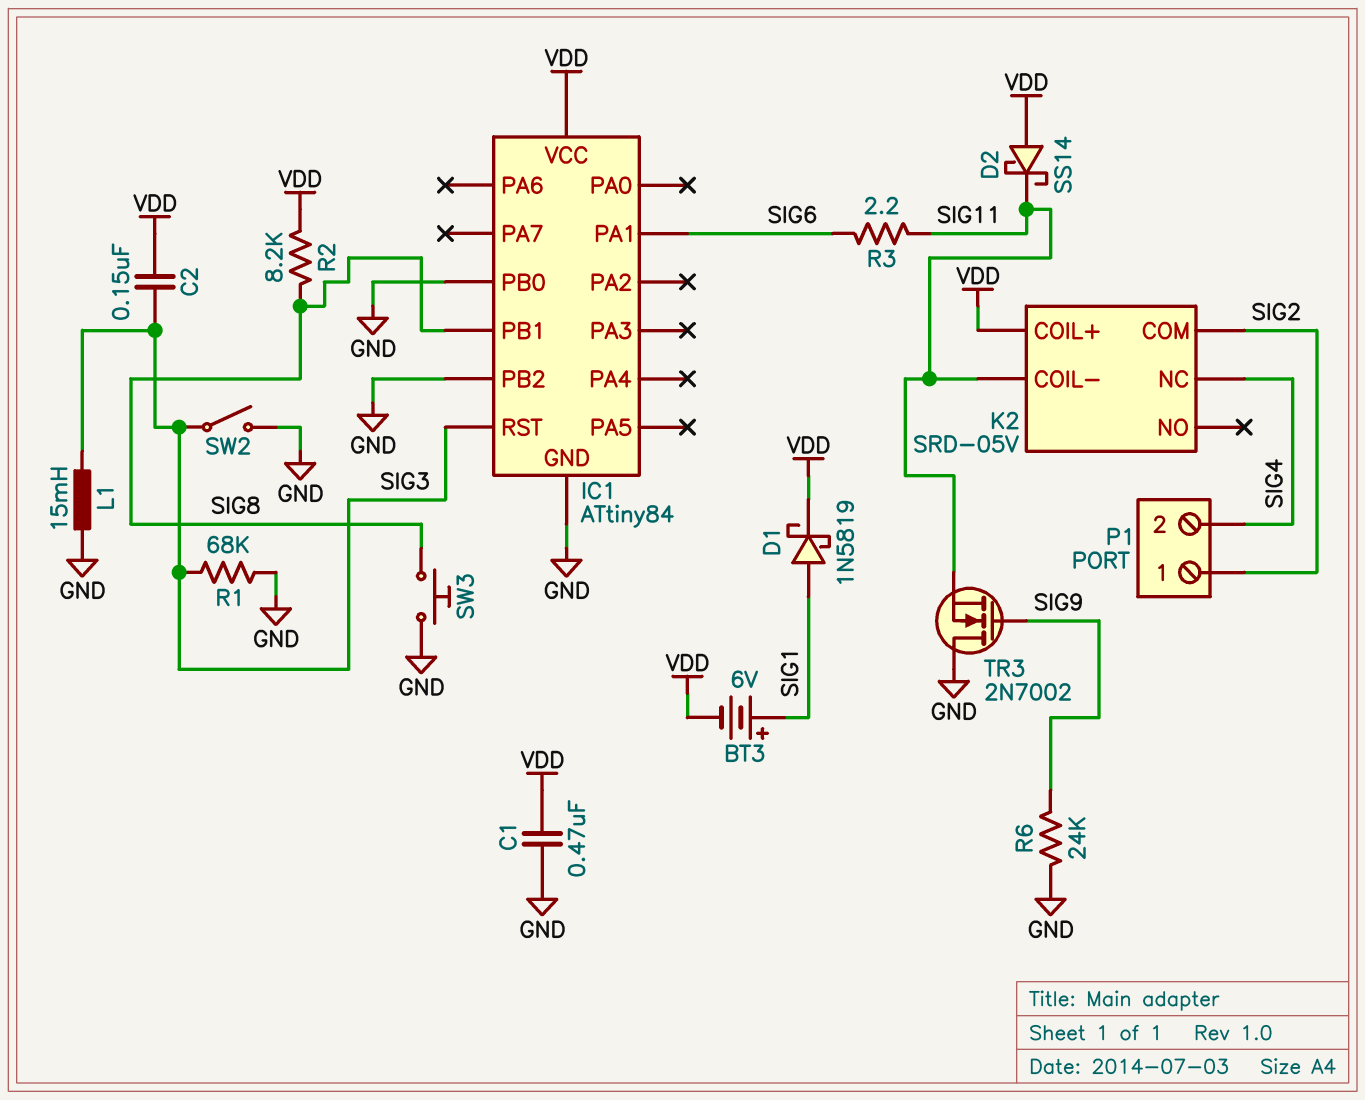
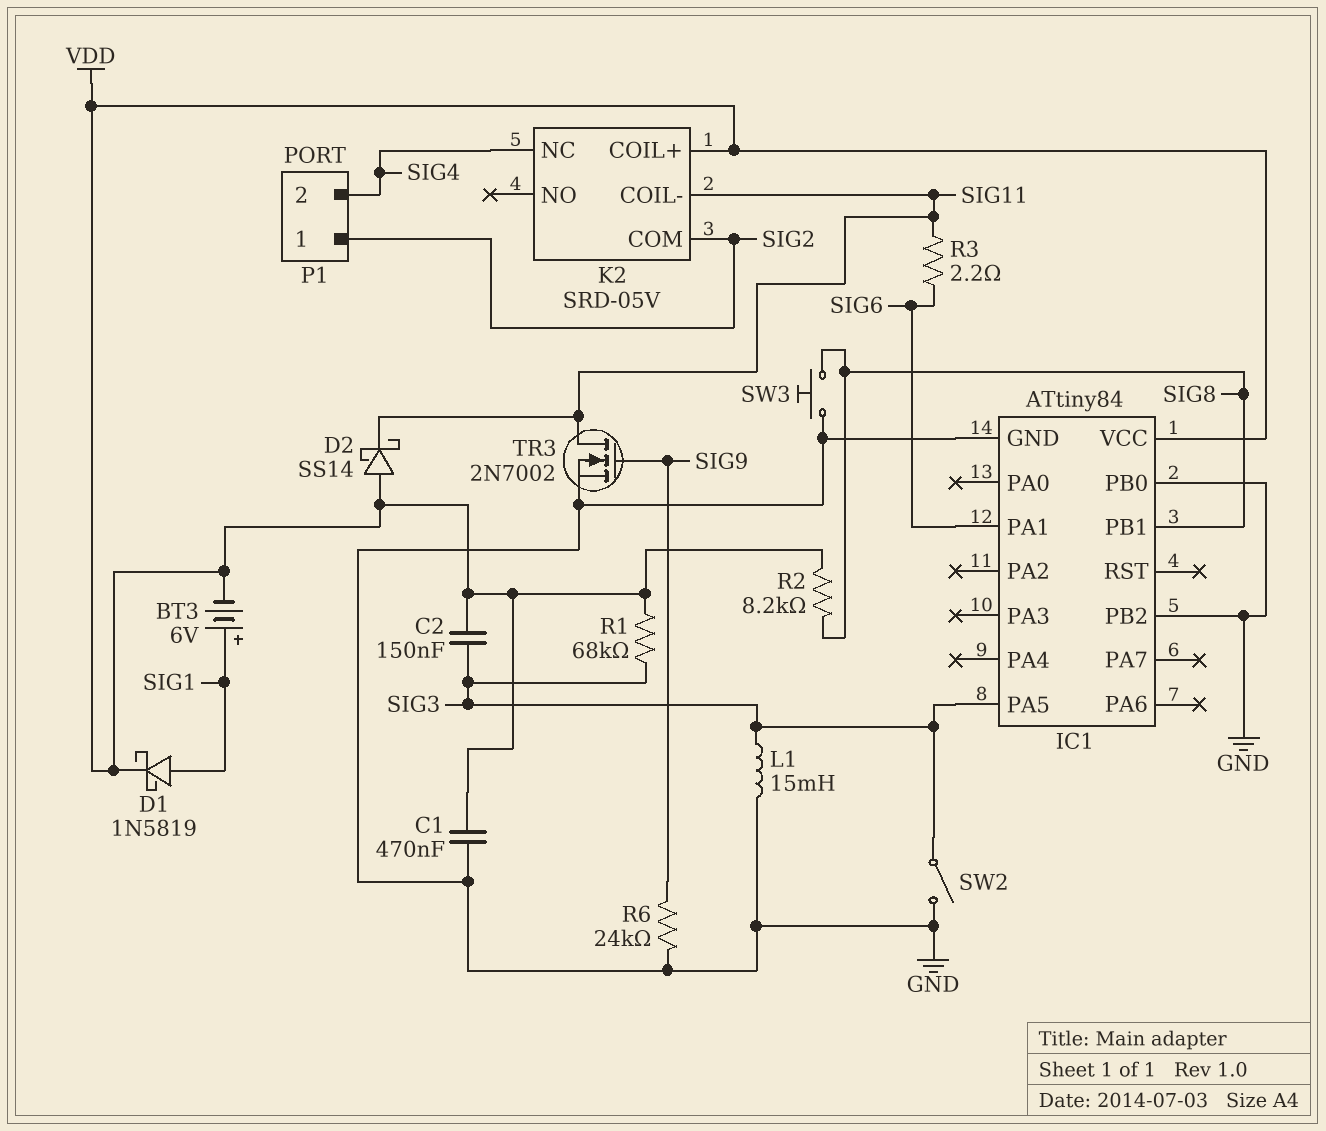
IC1 pin PA5: none -> SIG3
IC1 pin RST: SIG3 -> none
R1: 68k (GND, SIG3) -> 68k (SIG3, VDD)
TR3: NMOS 2N7002 (G SIG9, D GND, S SIG11) -> NMOS 2N7002 (G SIG9, D SIG11, S GND)

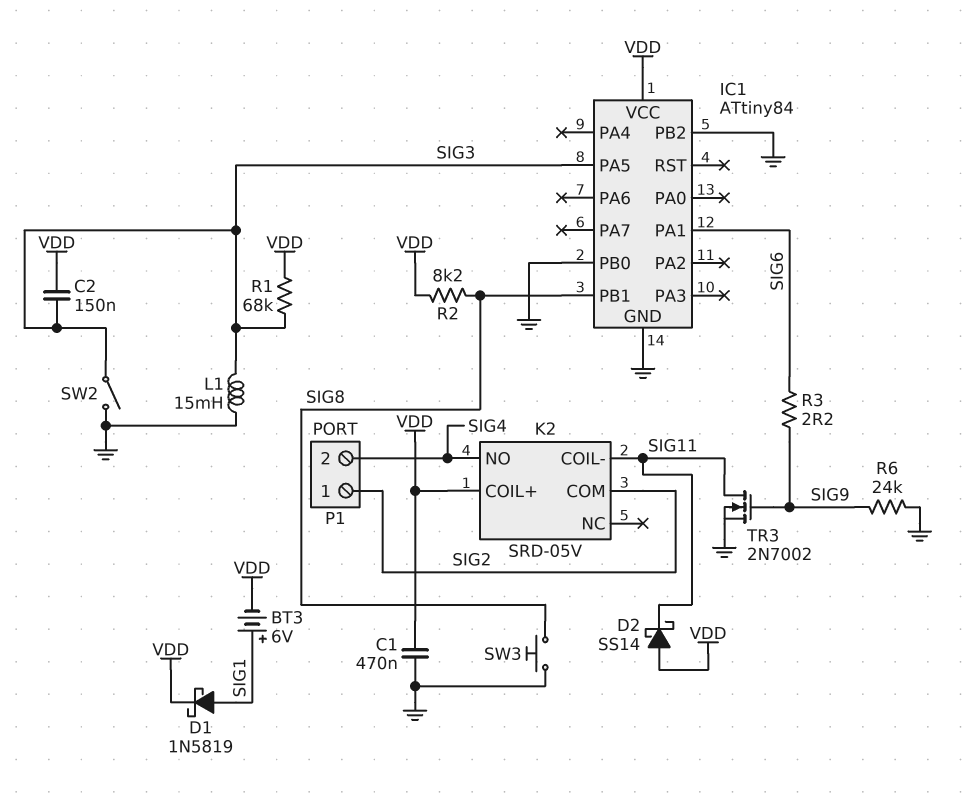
K2 pin NC: SIG4 -> none
K2 pin NO: none -> SIG4
R3: 2.2 (SIG6, SIG11) -> 2.2 (SIG6, SIG9)

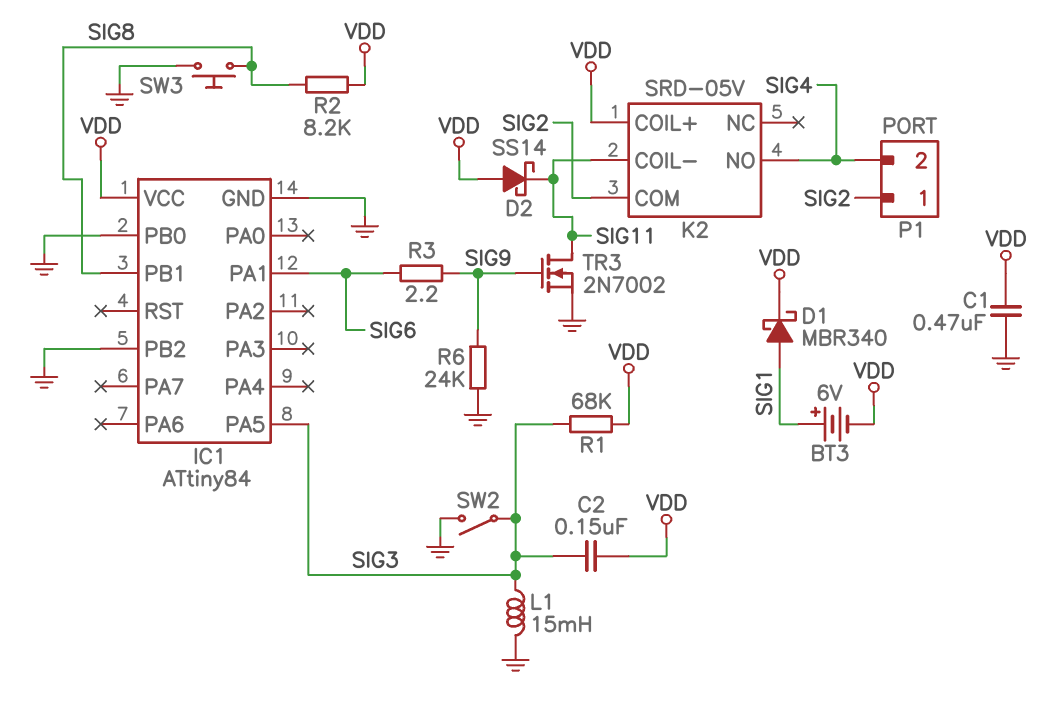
D1: schottky 1N5819 (A SIG1, K VDD) -> schottky MBR340 (A SIG1, K VDD)

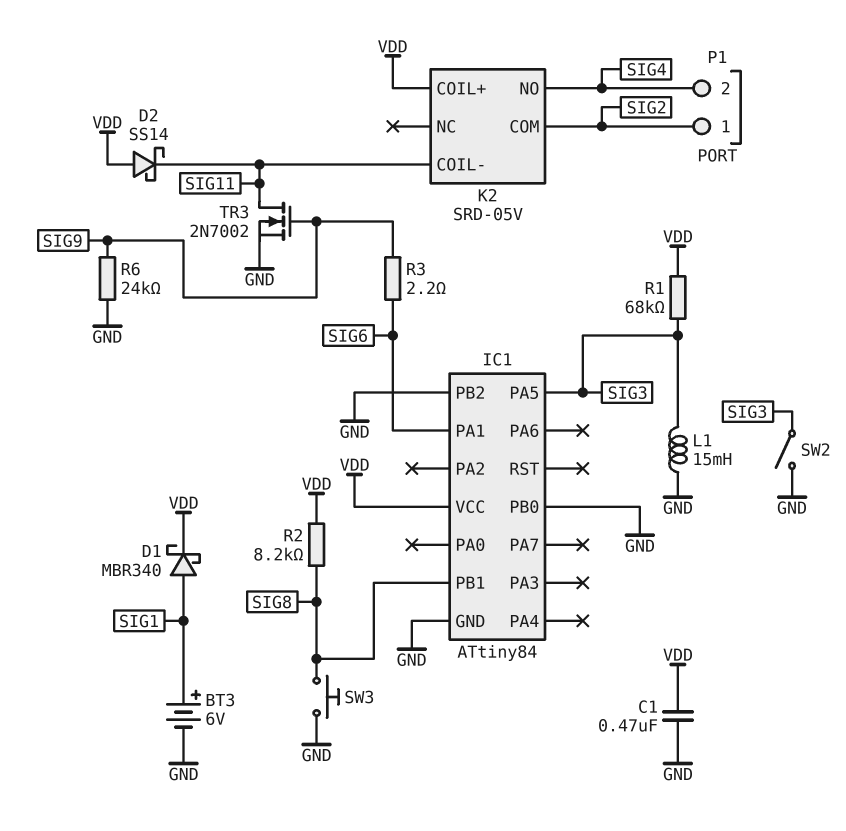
BT3: 6V (plus SIG1, minus VDD) -> 6V (plus SIG1, minus GND)
C2: 150nF (SIG3, VDD) -> none

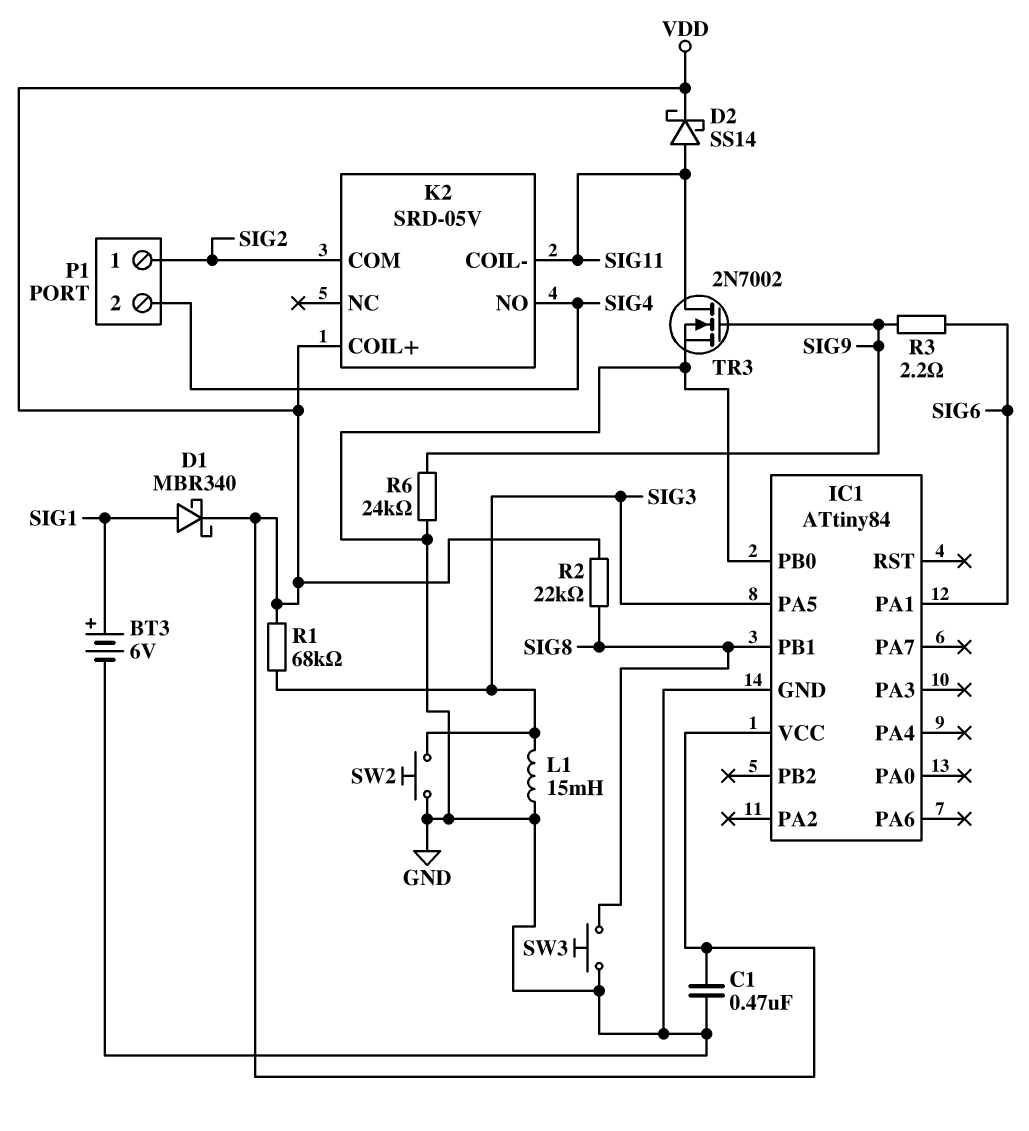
D2: schottky SS14 (A VDD, K SIG11) -> schottky SS14 (A SIG11, K VDD)
IC1 pin PB2: GND -> none
R2: 8.2k (SIG8, VDD) -> 22k (SIG8, VDD)
SW2: switch (GND, SIG3) -> button (GND, SIG3)

